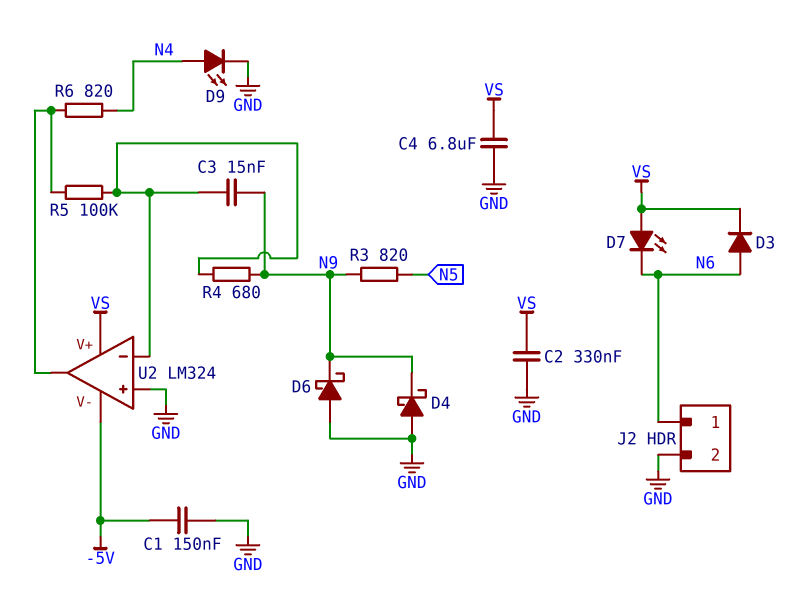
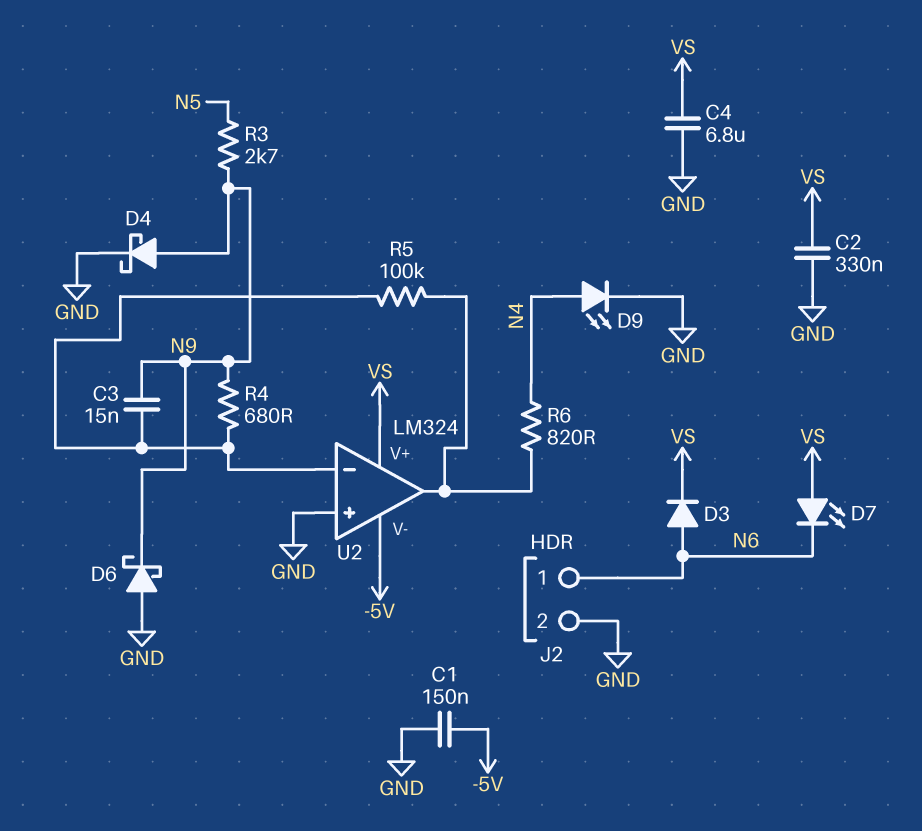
D4: schottky (A GND, K N9) -> schottky (A N9, K GND)
R3: 820 (N5, N9) -> 2.7k (N5, N9)

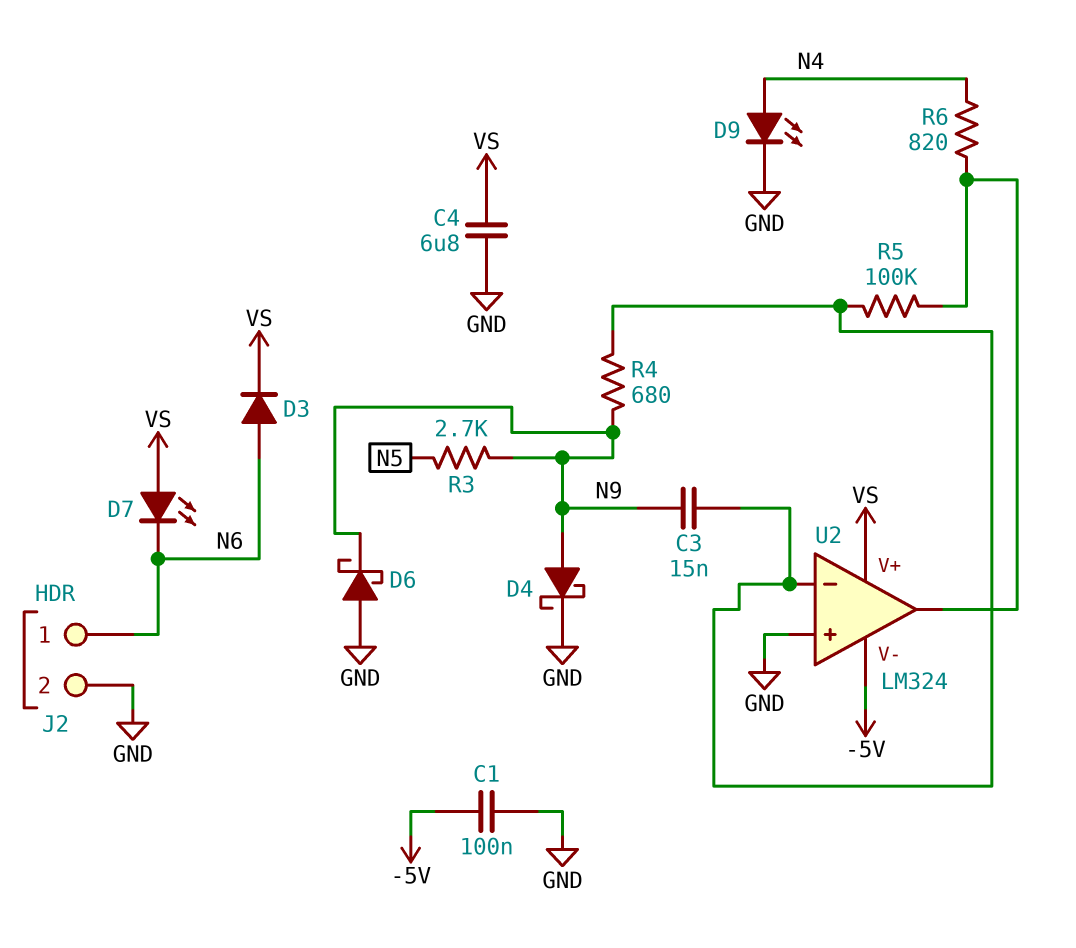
C1: 150nF (-5V, GND) -> 100nF (-5V, GND)
C2: 330nF (GND, VS) -> none

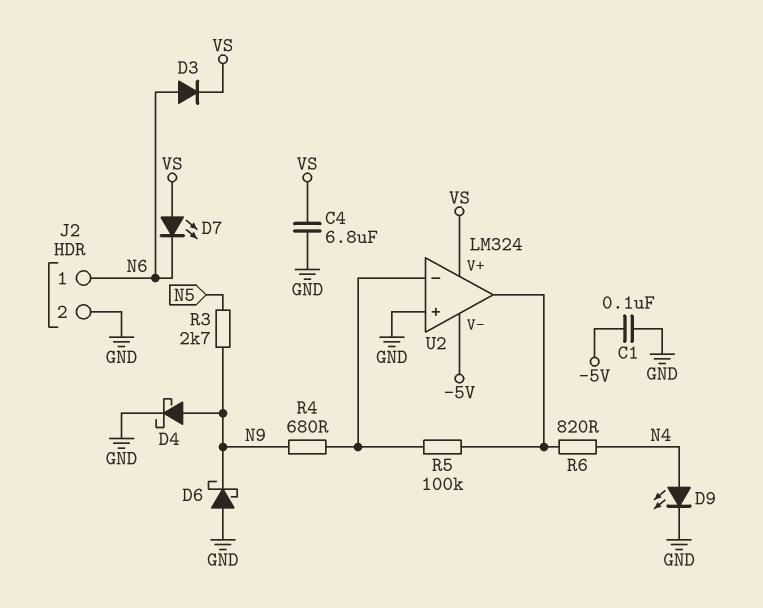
C3: 15nF (N9, U2/in-) -> none

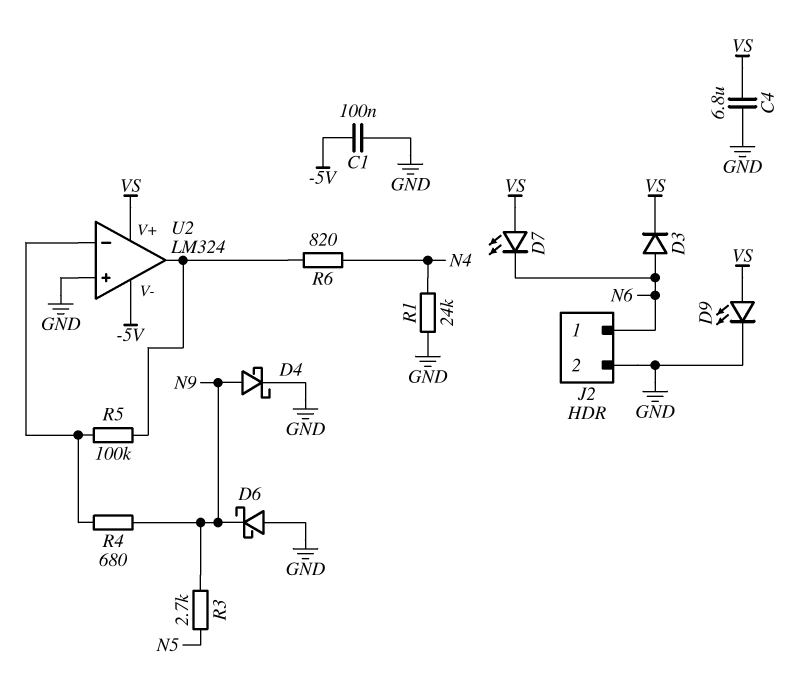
D9: LED (A N4, K GND) -> LED (A VS, K GND)
R1: none -> 24k (GND, N4)

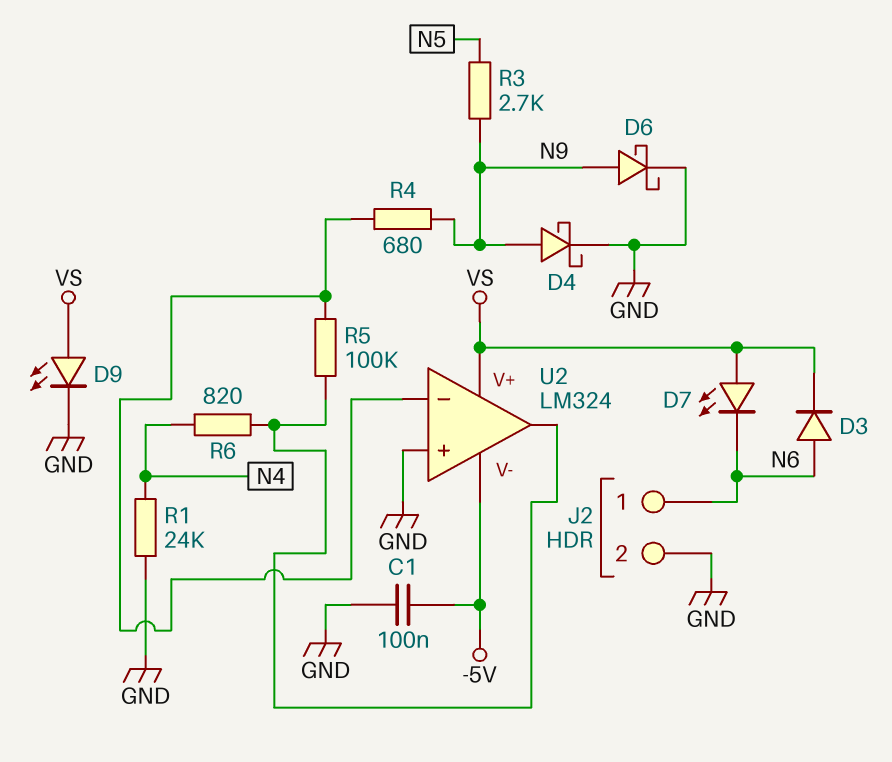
C4: 6.8uF (GND, VS) -> none
D6: schottky (A GND, K N9) -> schottky (A N9, K GND)

